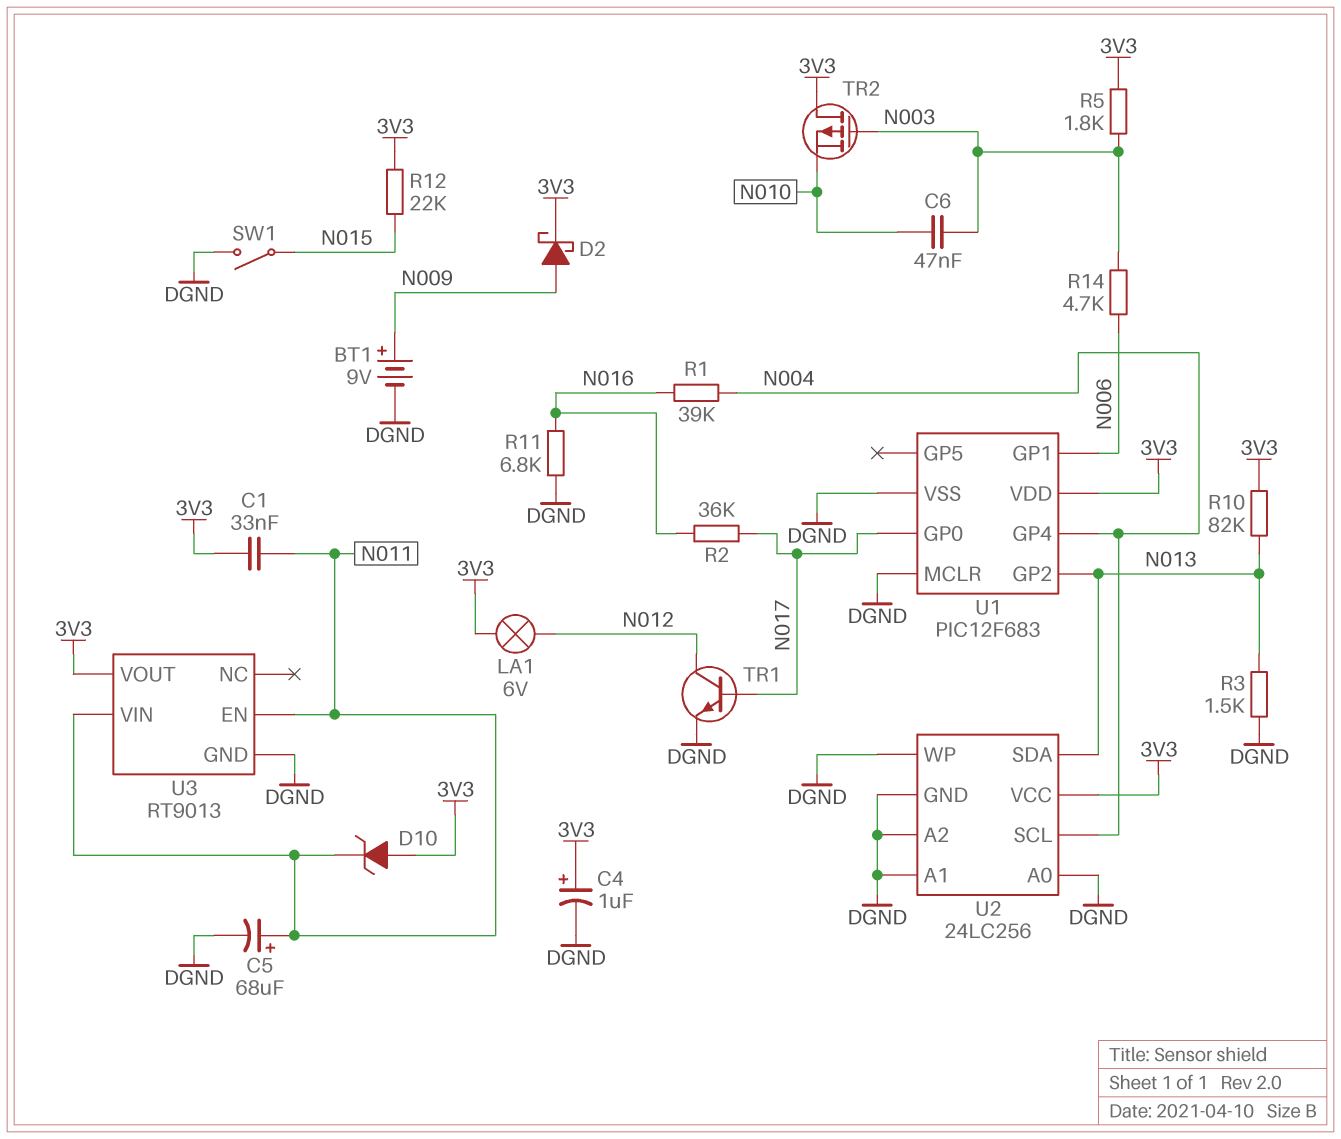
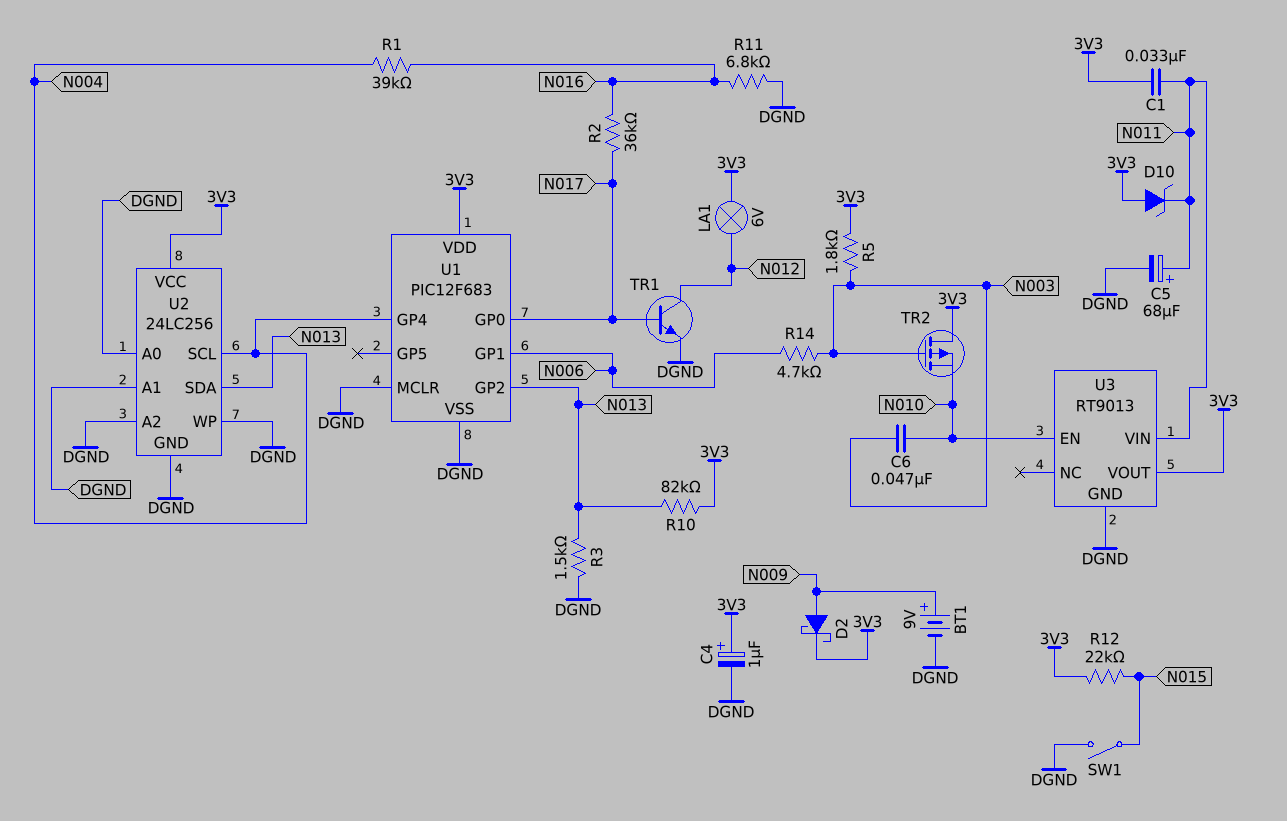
U3 pin EN: N011 -> N010

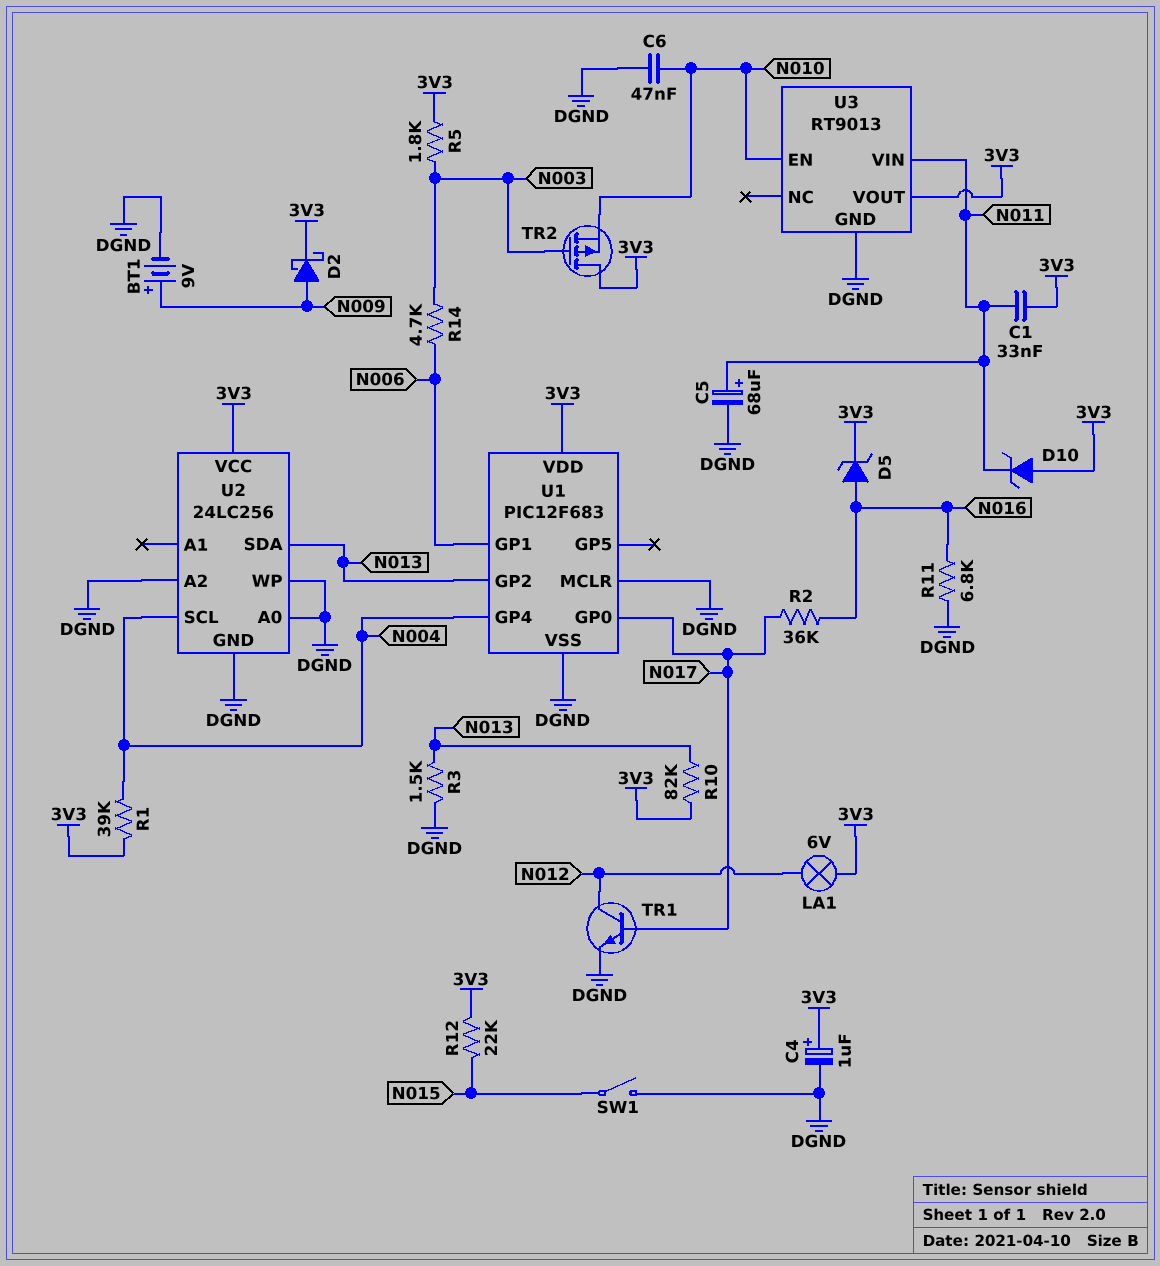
C6: 47nF (N003, N010) -> 47nF (DGND, N010)
D5: none -> zener (A N016, K 3V3)
R1: 39k (N004, N016) -> 39k (3V3, N004)
U2 pin A1: DGND -> none

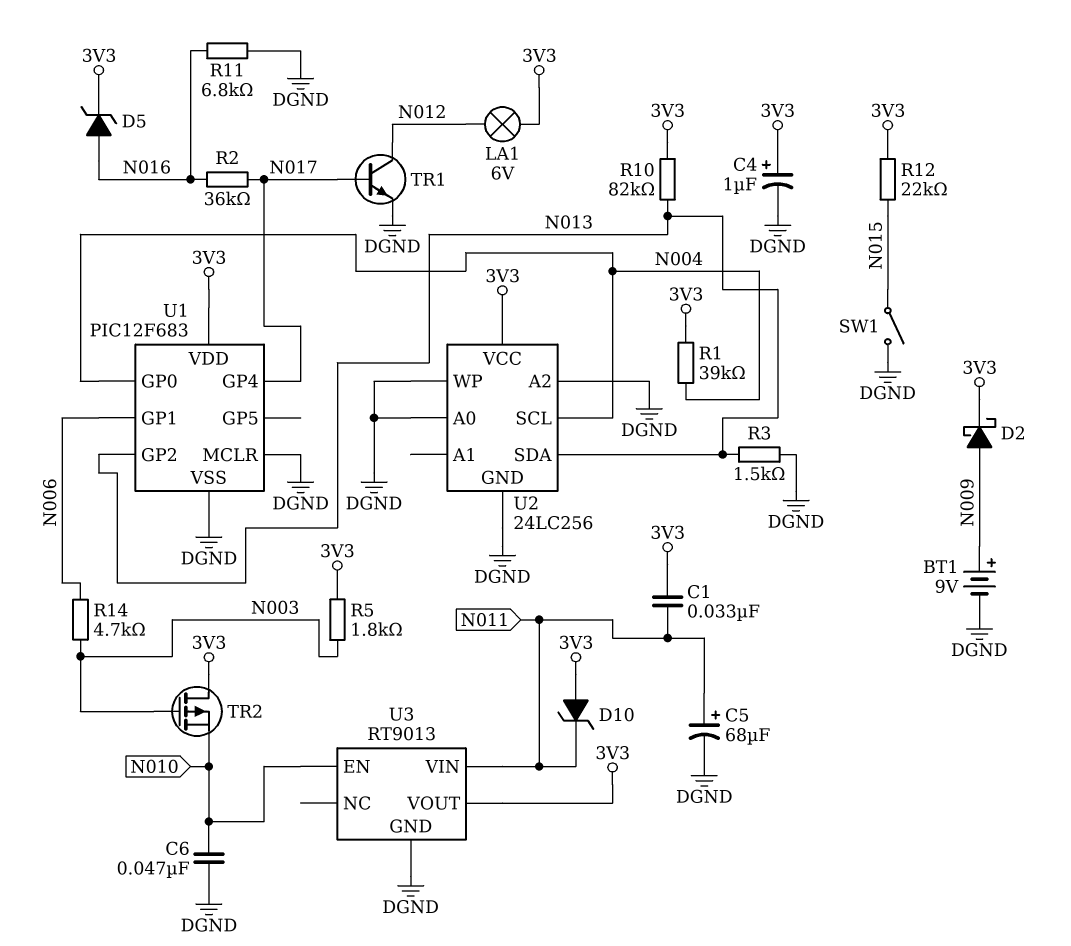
U1 pin GP0: N017 -> N004
U1 pin GP4: N004 -> N017

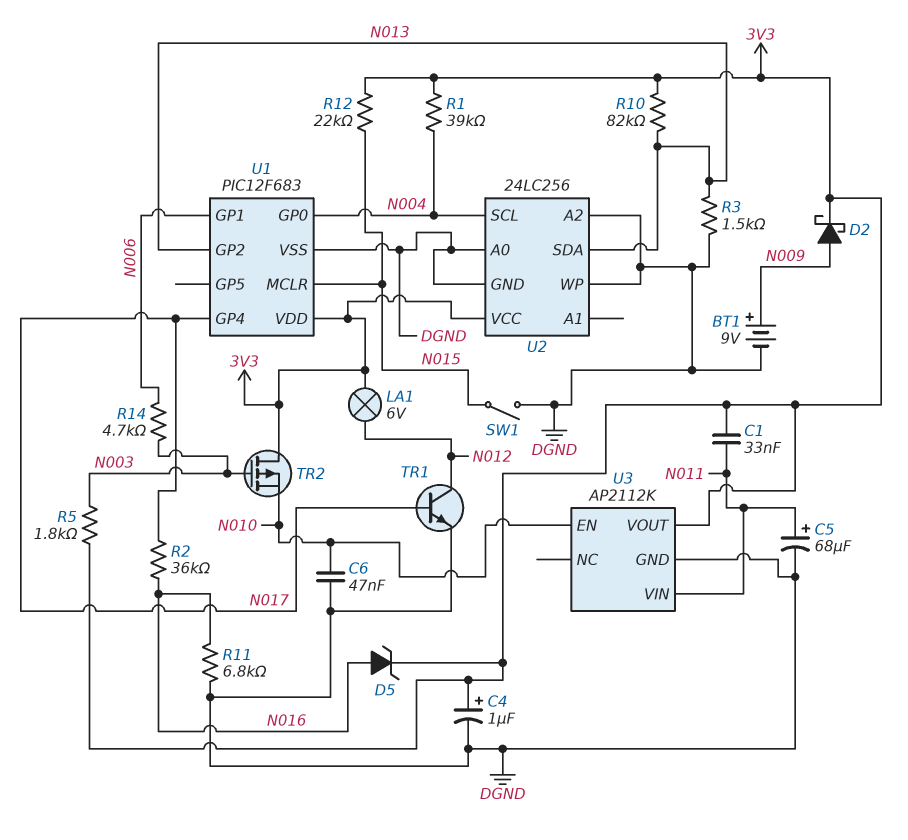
D10: zener (A 3V3, K N011) -> none
U1 pin MCLR: DGND -> N015
U3: RT9013 -> AP2112K

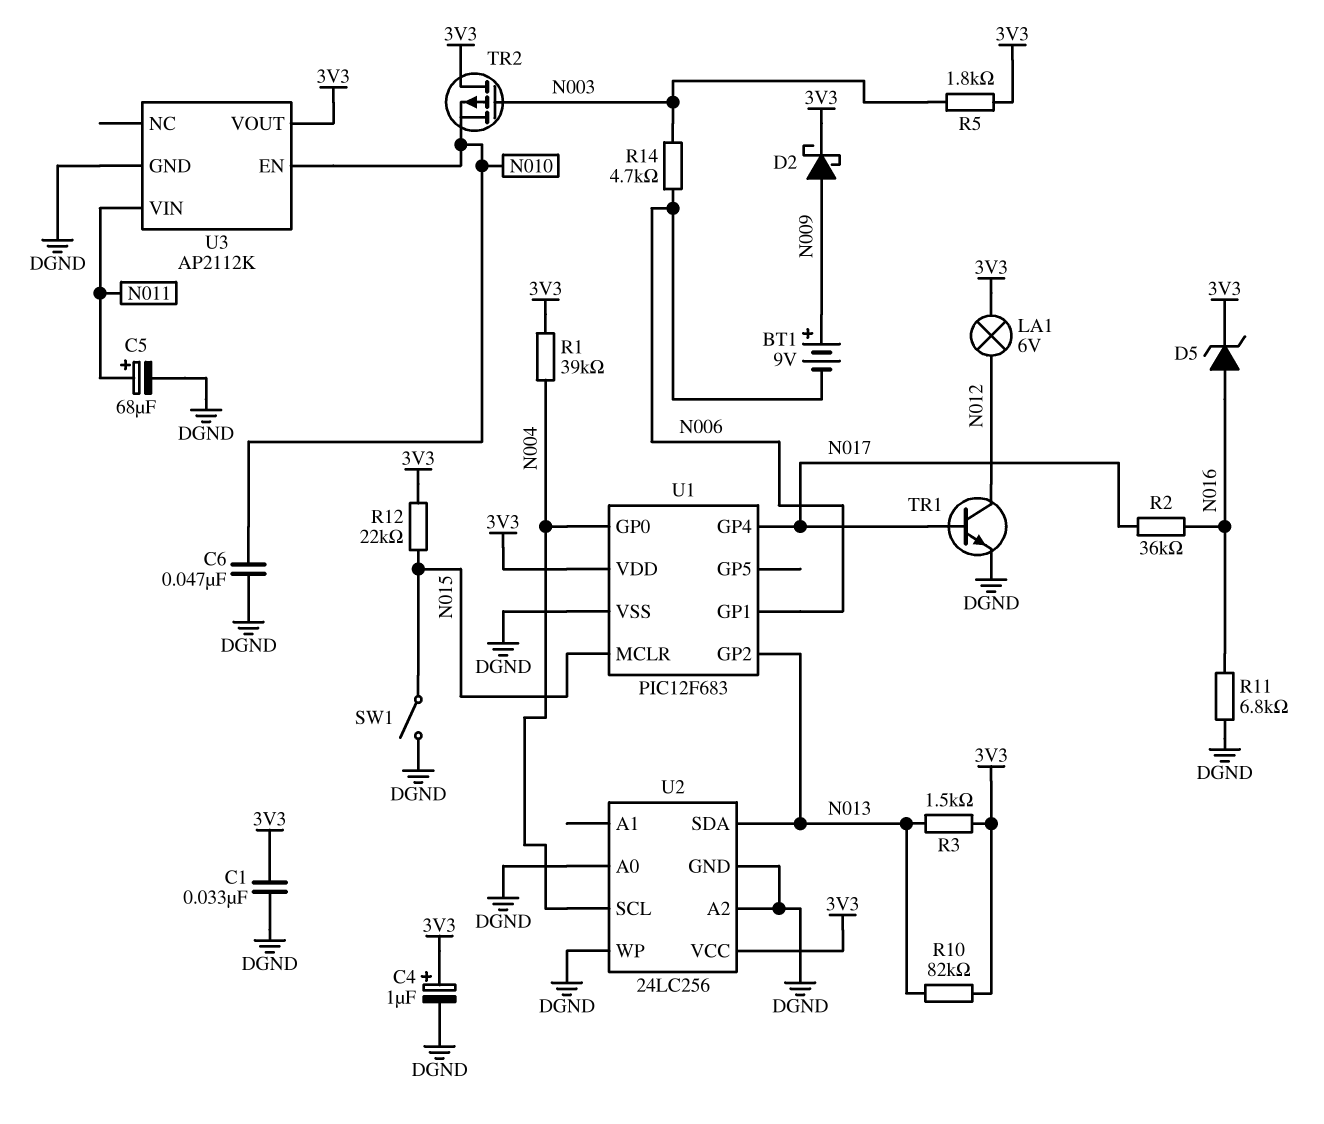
BT1: 9V (plus N009, minus DGND) -> 9V (plus N009, minus N006)
C1: 33nF (3V3, N011) -> 33nF (3V3, DGND)
R3: 1.5k (DGND, N013) -> 1.5k (3V3, N013)

